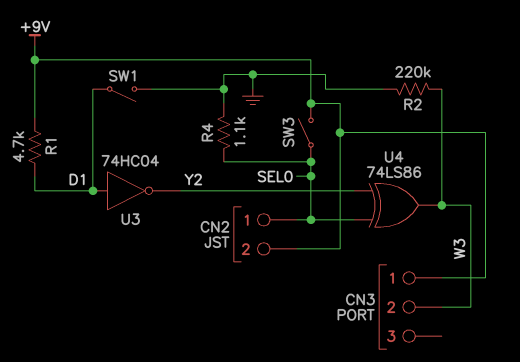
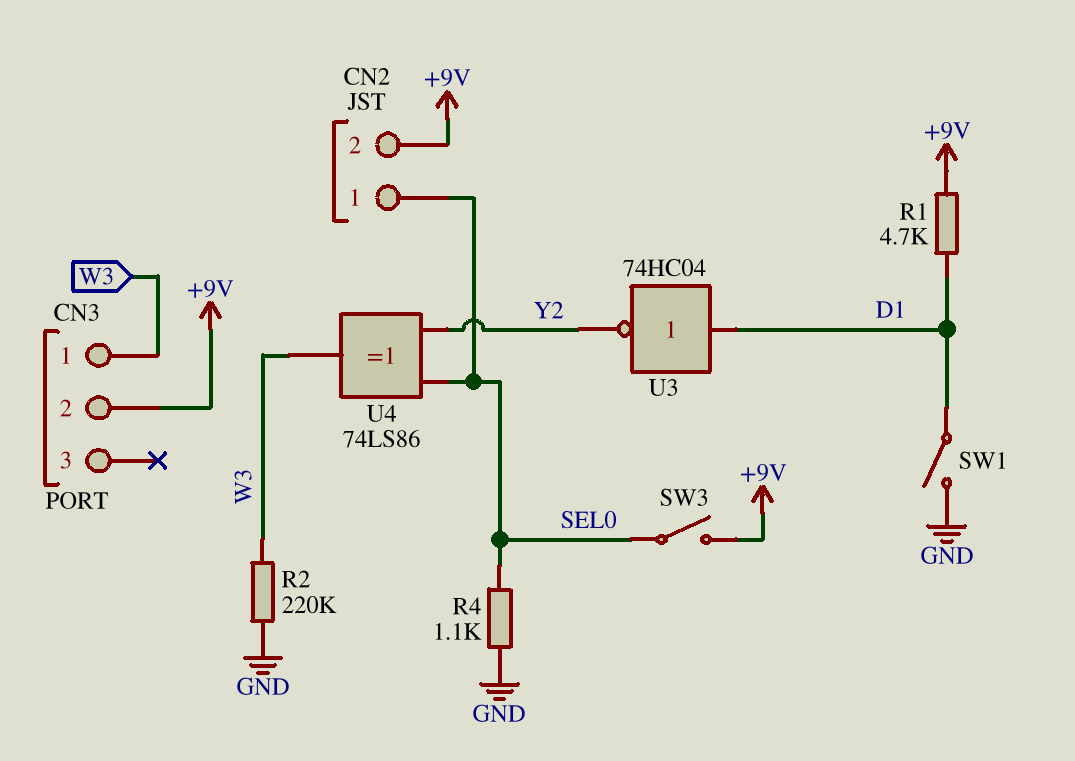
CN3 pin 1: +9V -> W3
CN3 pin 2: W3 -> +9V

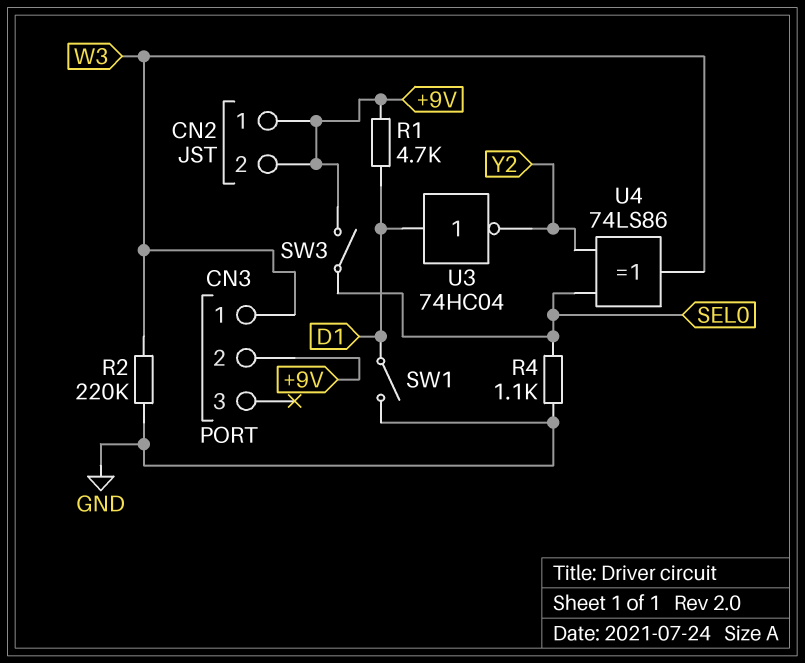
CN2 pin 1: SEL0 -> +9V

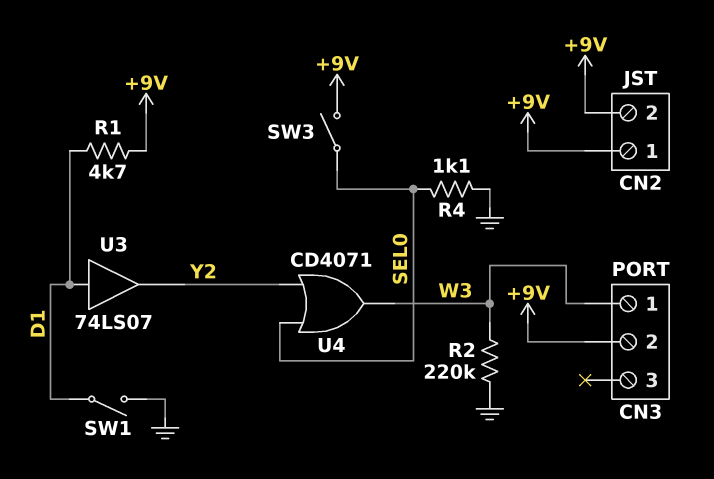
U3: NOT 74HC04 (in D1, out Y2) -> buffer 74LS07 (in D1, out Y2)
U4: XOR 74LS86 (in SEL0, in Y2, out W3) -> OR CD4071 (in SEL0, in Y2, out W3)

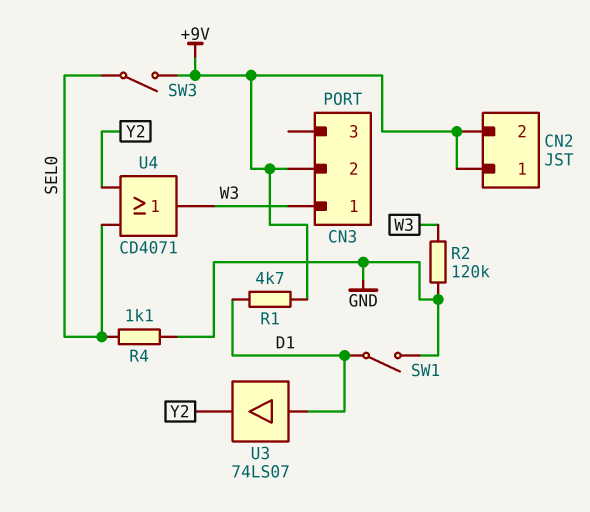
R2: 220k (GND, W3) -> 120k (GND, W3)

